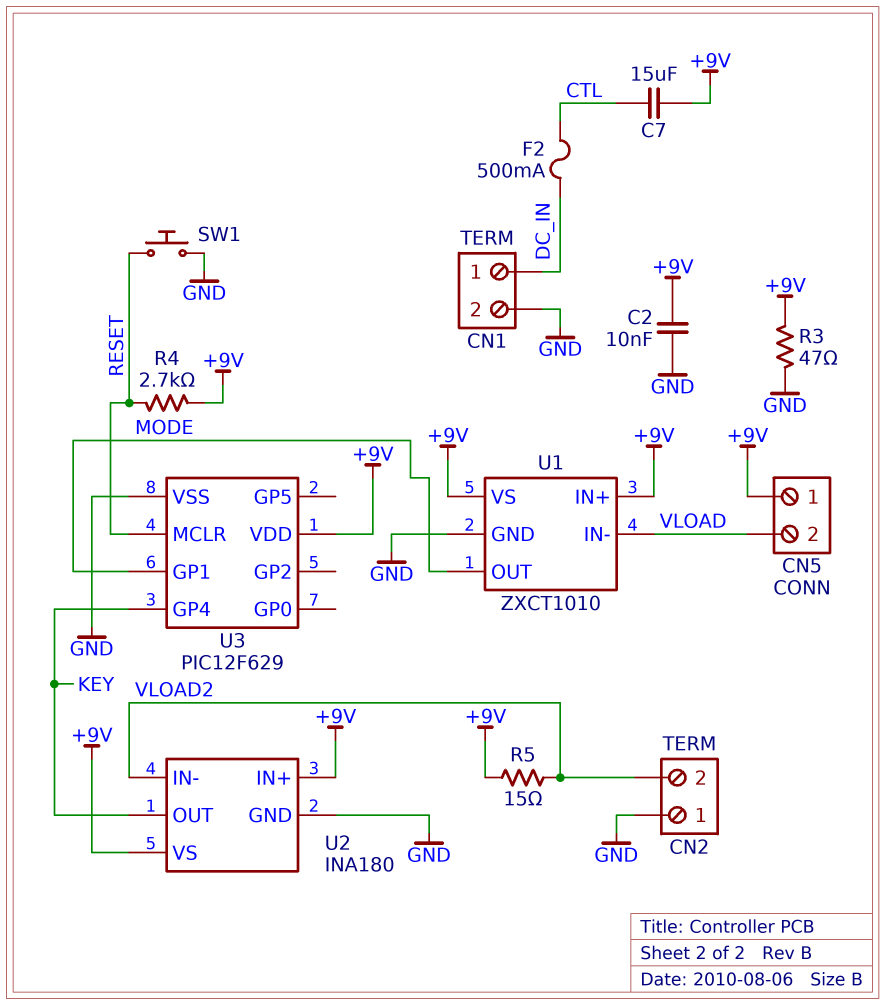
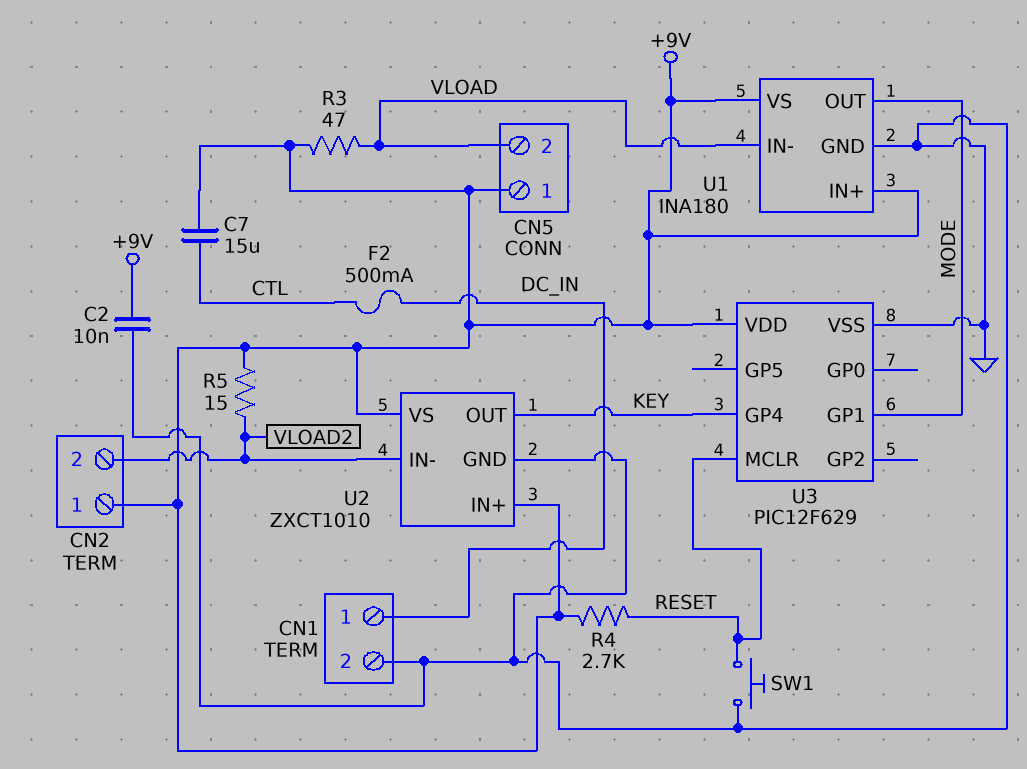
CN2 pin 1: GND -> +9V
R3: 47 (+9V, GND) -> 47 (+9V, VLOAD)
U1: ZXCT1010 -> INA180
U2: INA180 -> ZXCT1010

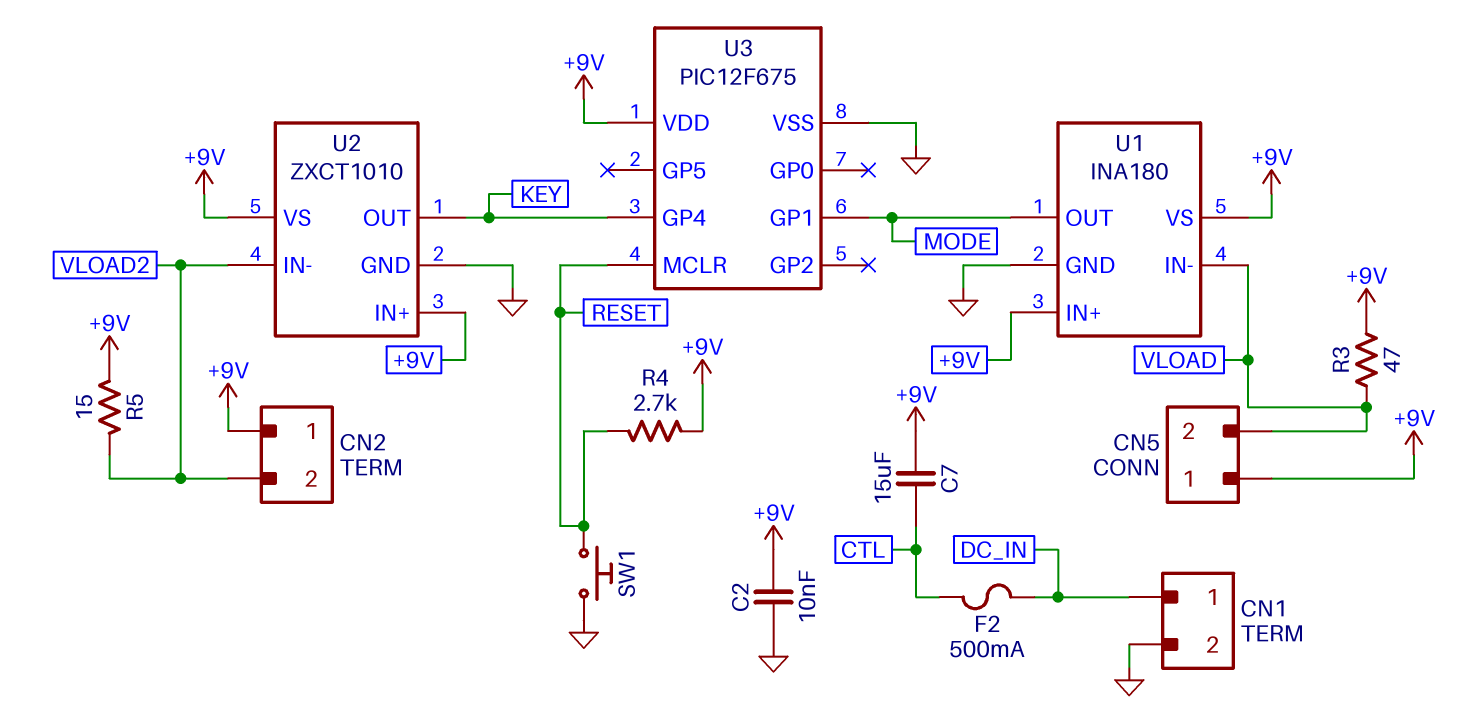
U3: PIC12F629 -> PIC12F675

